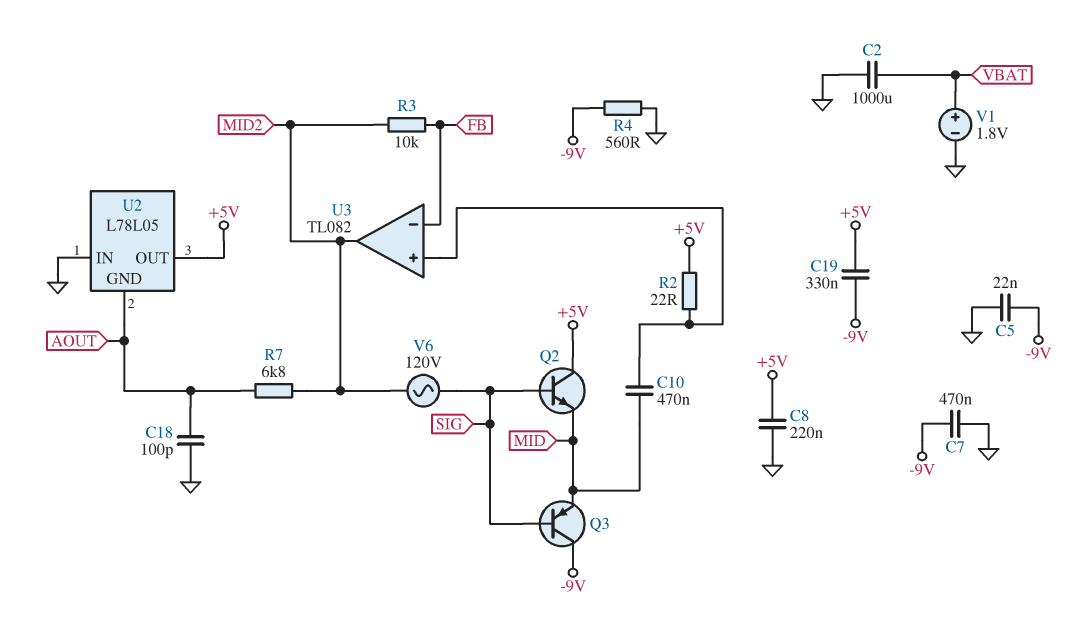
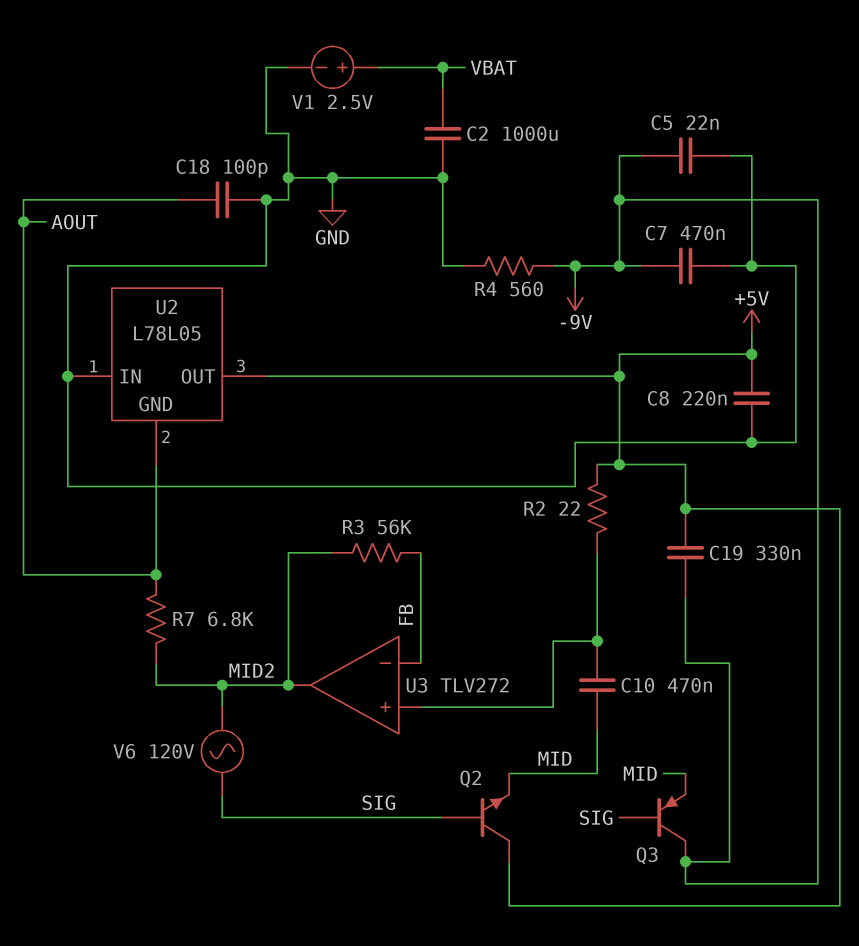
R3: 10k (FB, MID2) -> 56k (FB, MID2)
U3: TL082 -> TLV272
V1: 1.8V (plus VBAT, minus GND) -> 2.5V (plus VBAT, minus GND)

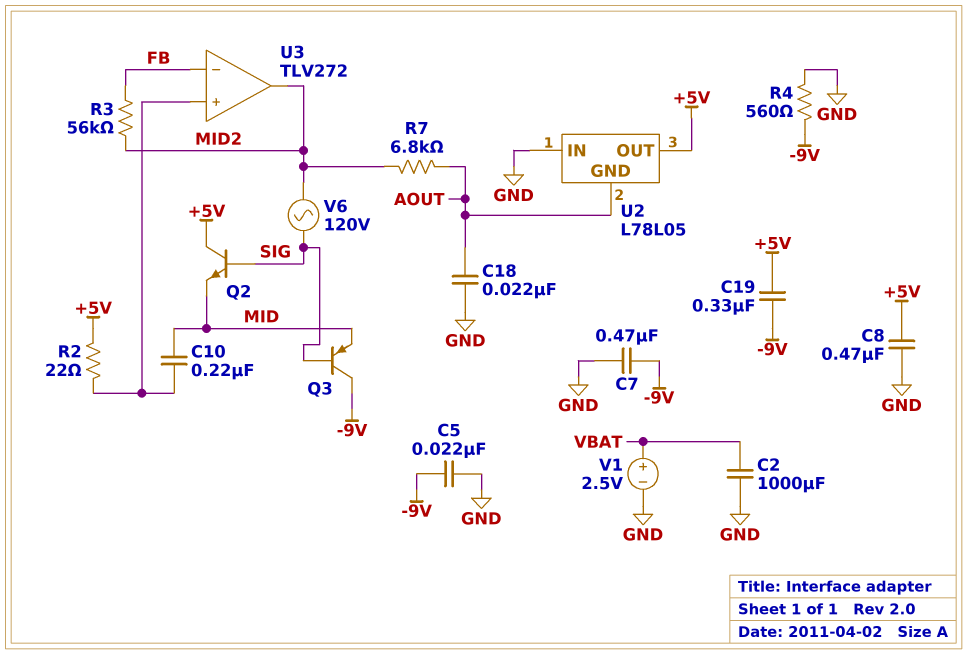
C8: 220nF (+5V, GND) -> 470nF (+5V, GND)
C10: 470nF (MID, U3/in+) -> 220nF (MID, U3/in+)
C18: 100pF (AOUT, GND) -> 22nF (AOUT, GND)

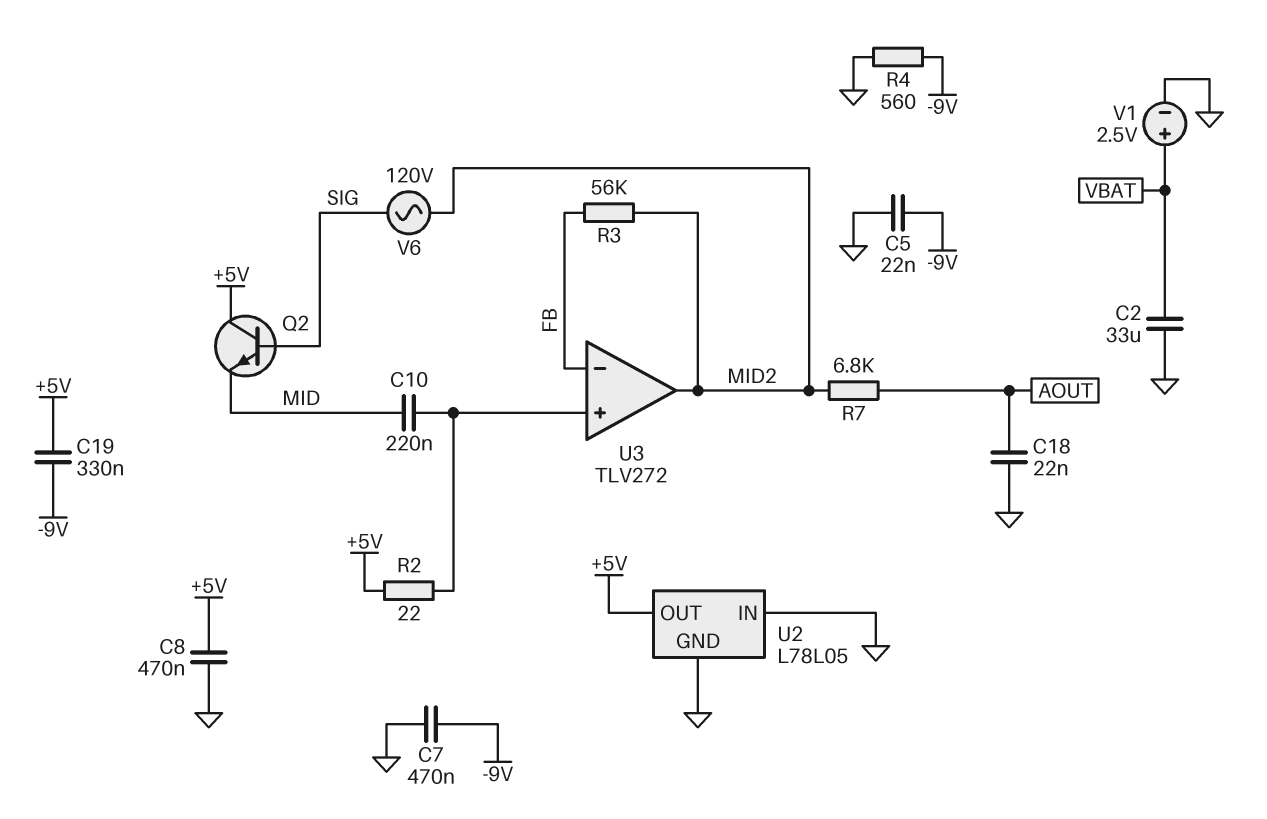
C2: 1000uF (GND, VBAT) -> 33uF (GND, VBAT)
Q3: PNP (B SIG, C -9V, E MID) -> none
U2 pin GND: AOUT -> GND

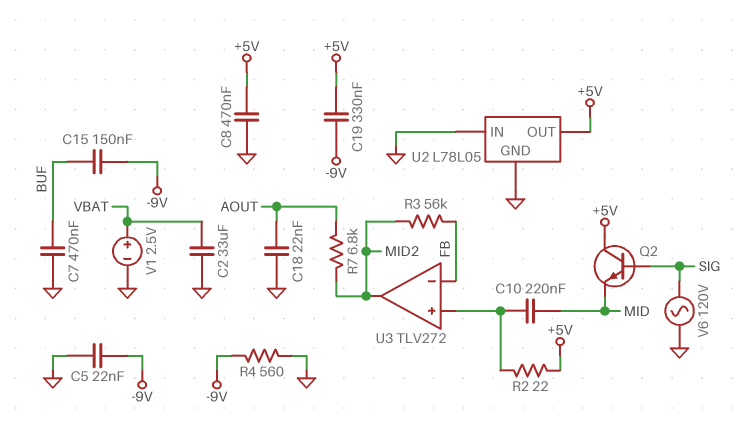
C7: 470nF (-9V, GND) -> 470nF (BUF, GND)
C15: none -> 150nF (-9V, BUF)
V6: AC 120V (MID2, SIG) -> AC 120V (GND, SIG)

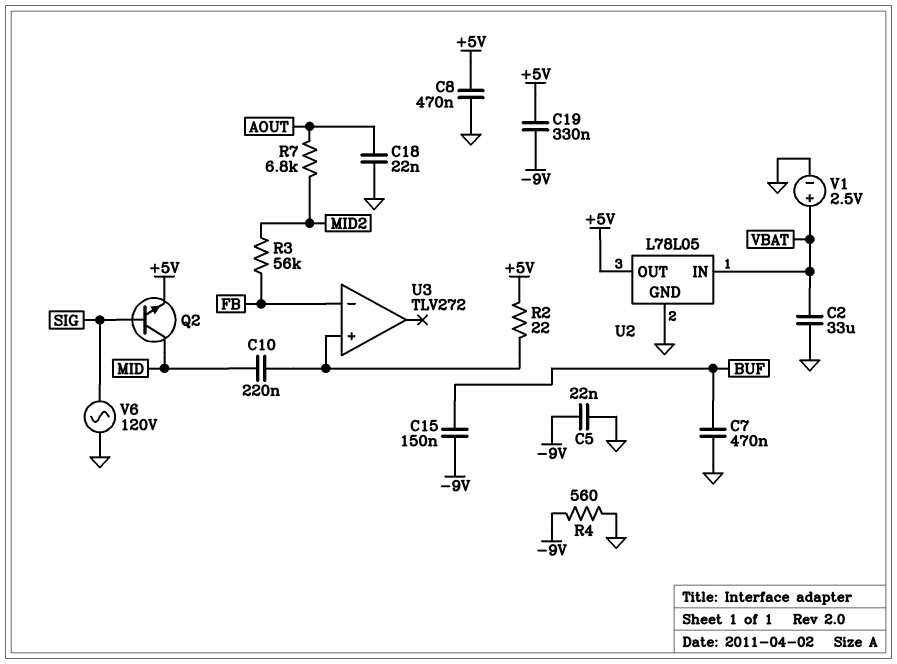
Q2: NPN (B SIG, C +5V, E MID) -> NPN (B SIG, C MID, E +5V)
U2 pin IN: GND -> VBAT
U3 pin out: MID2 -> none

